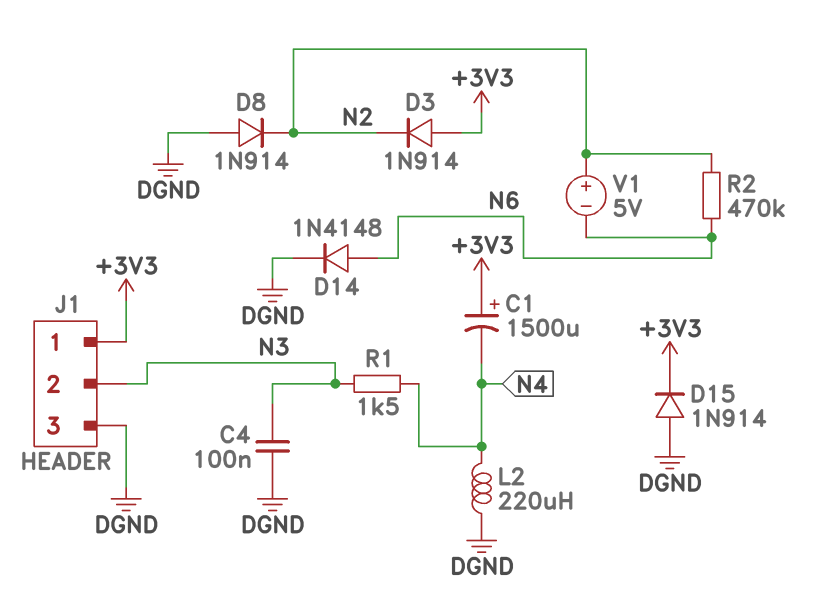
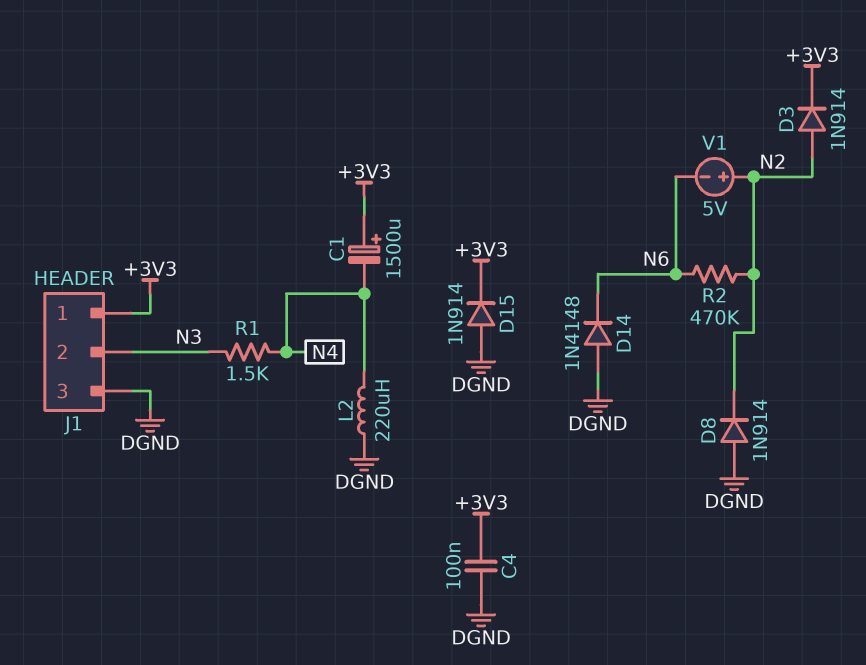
C4: 100nF (DGND, N3) -> 100nF (+3V3, DGND)
D3: diode 1N914 (A +3V3, K N2) -> diode 1N914 (A N2, K +3V3)
D14: diode 1N4148 (A N6, K DGND) -> diode 1N4148 (A DGND, K N6)

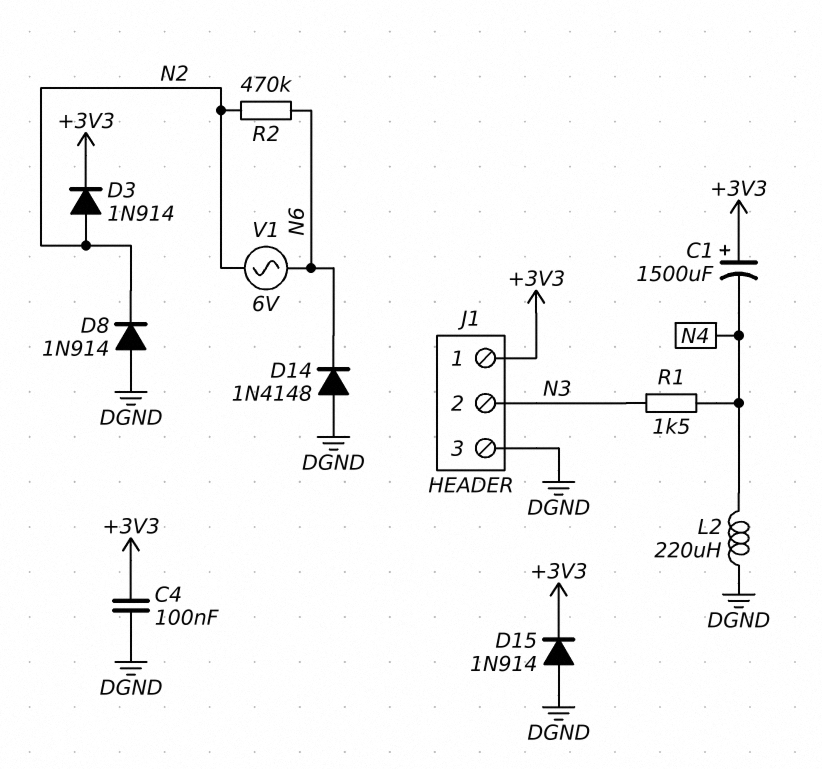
V1: 5V (plus N2, minus N6) -> AC 6V (N2, N6)

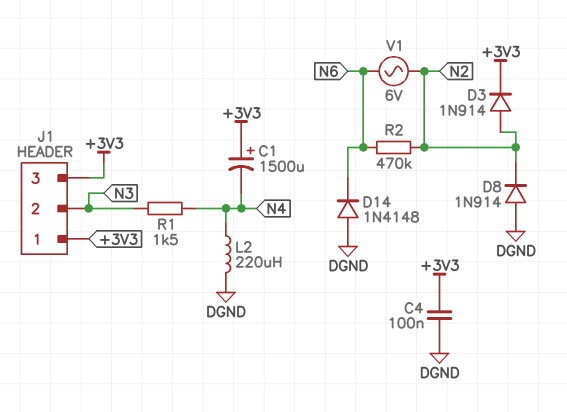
D15: diode 1N914 (A DGND, K +3V3) -> none
J1 pin 3: DGND -> +3V3

